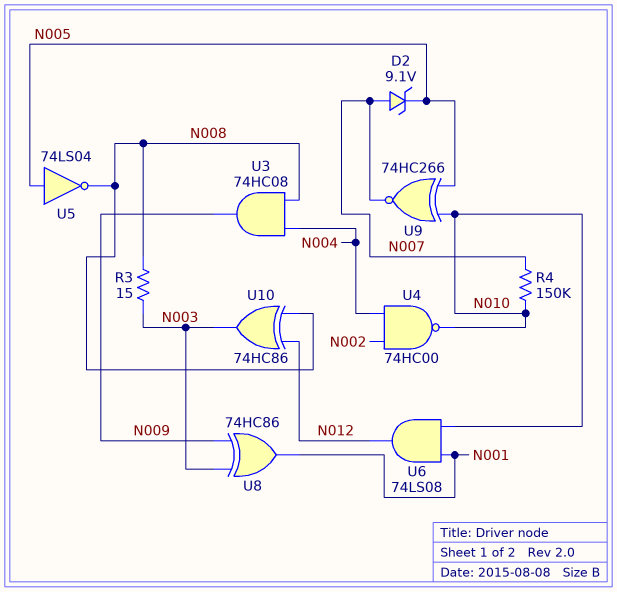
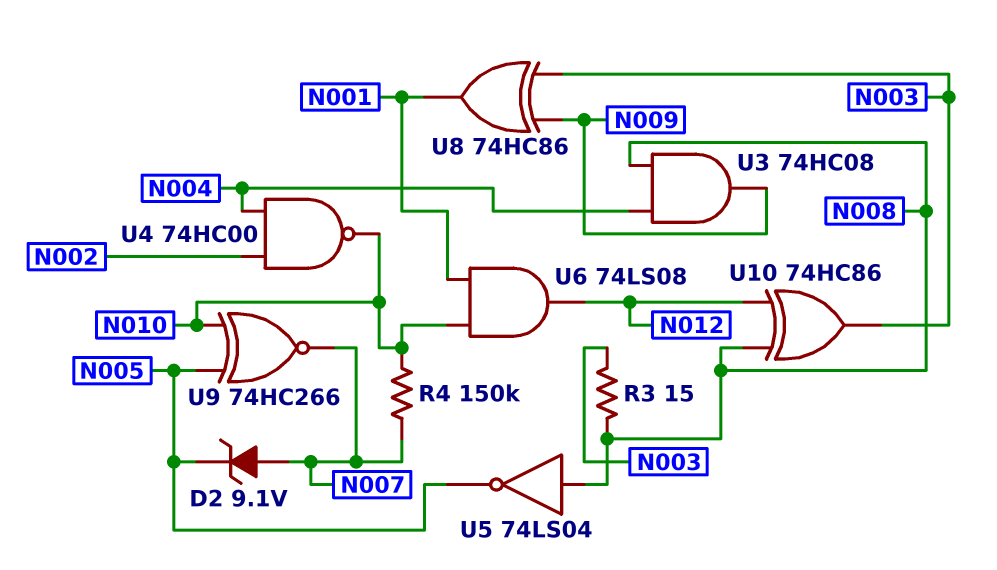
U5: NOT 74LS04 (in N005, out N008) -> NOT 74LS04 (in N008, out N005)

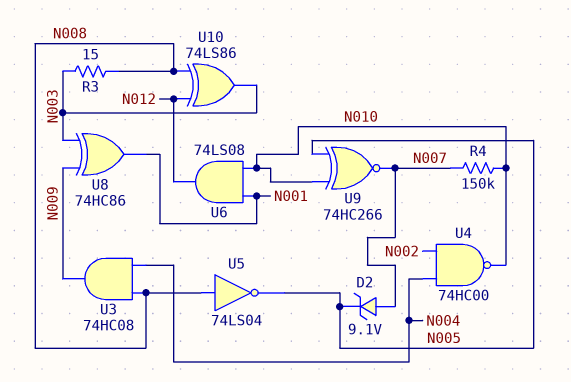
U10: XOR 74HC86 (in N008, in N012, out N003) -> XOR 74LS86 (in N008, in N012, out N003)

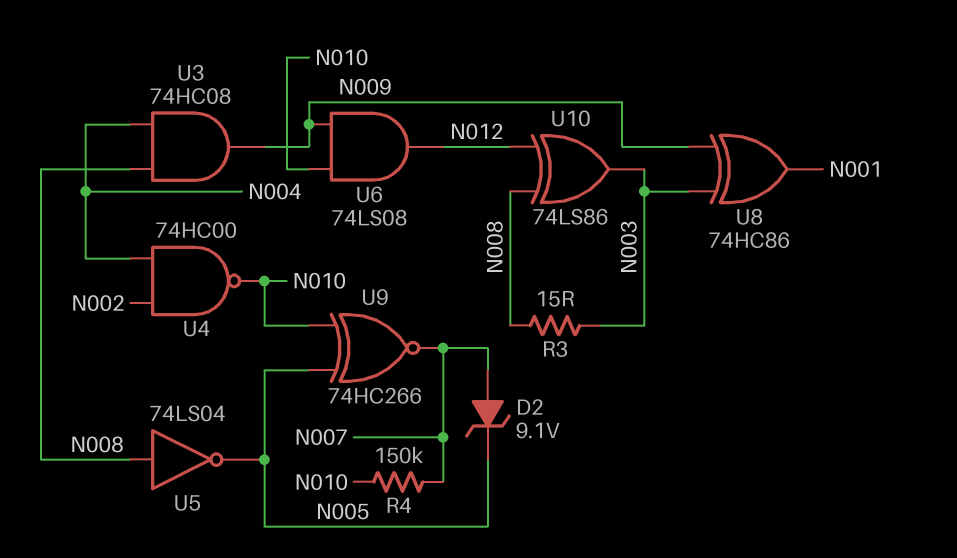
U6: AND 74LS08 (in N001, in N010, out N012) -> AND 74LS08 (in N009, in N010, out N012)

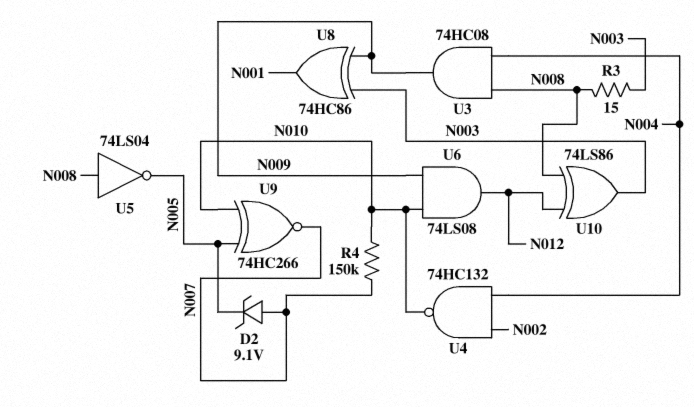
U4: NAND 74HC00 (in N002, in N004, out N010) -> NAND 74HC132 (in N002, in N004, out N010)

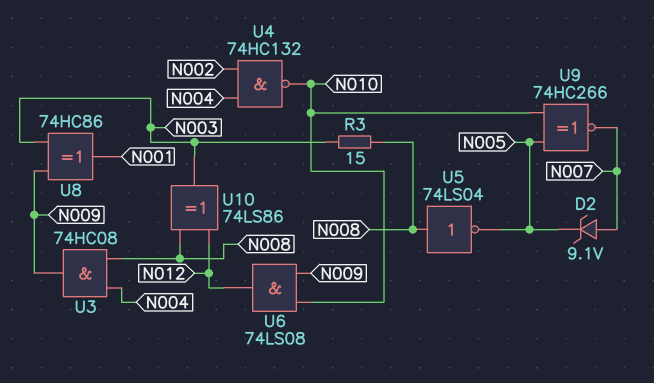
R4: 150k (N007, N010) -> none

